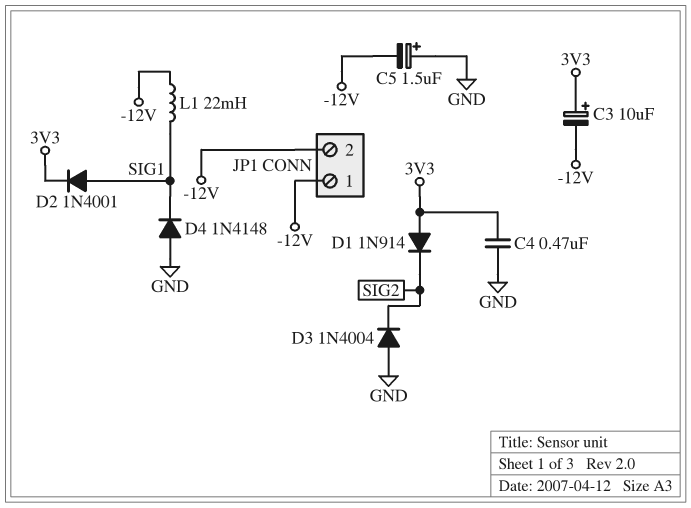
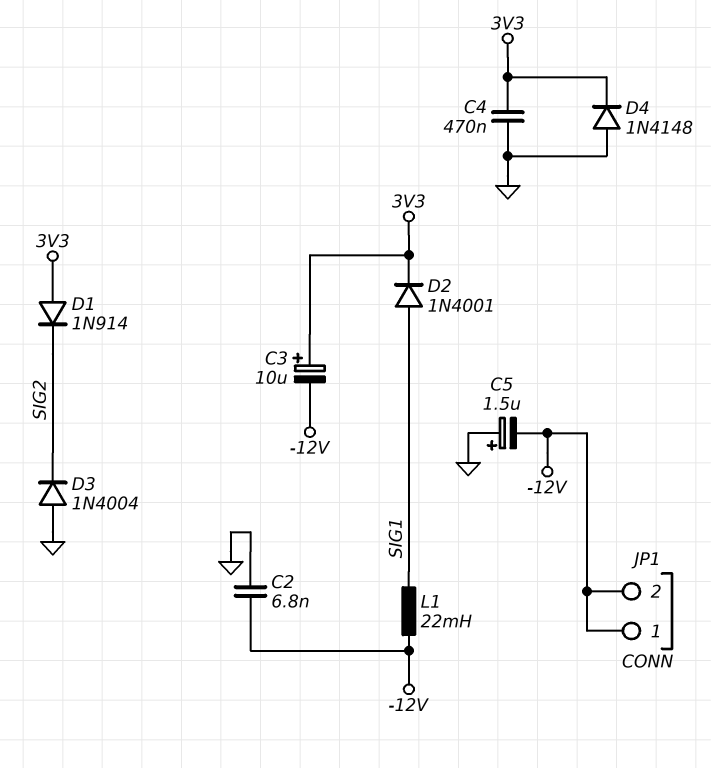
C2: none -> 6.8nF (-12V, GND)
D4: diode 1N4148 (A GND, K SIG1) -> diode 1N4148 (A GND, K 3V3)

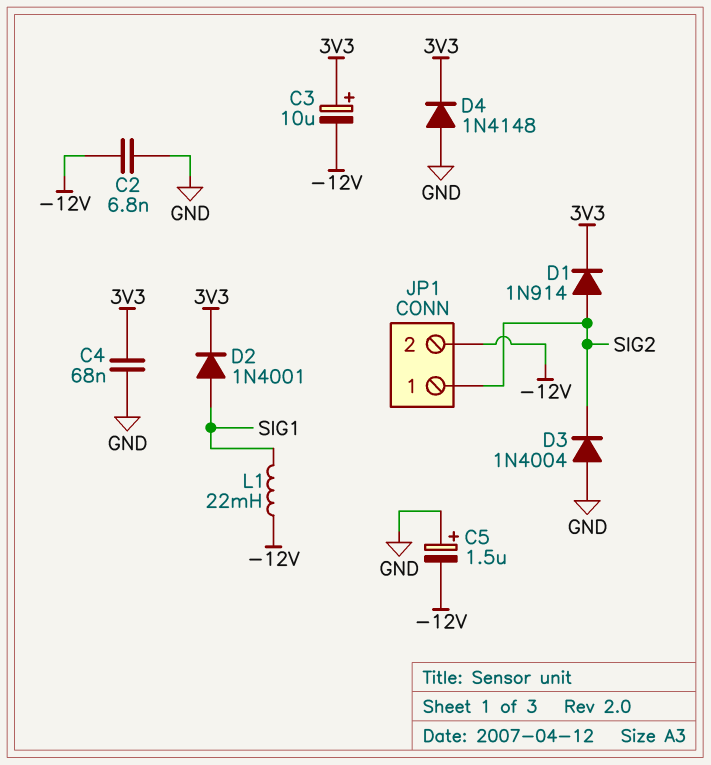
C4: 470nF (3V3, GND) -> 68nF (3V3, GND)
D1: diode 1N914 (A 3V3, K SIG2) -> diode 1N914 (A SIG2, K 3V3)
JP1 pin 1: -12V -> SIG2

